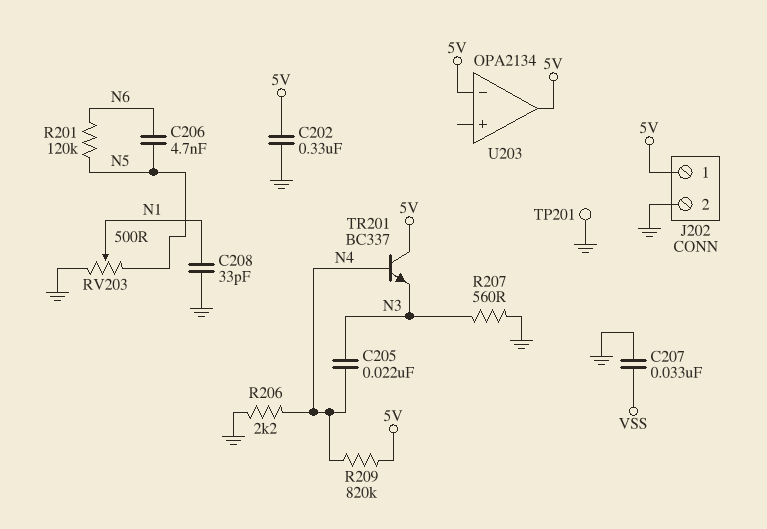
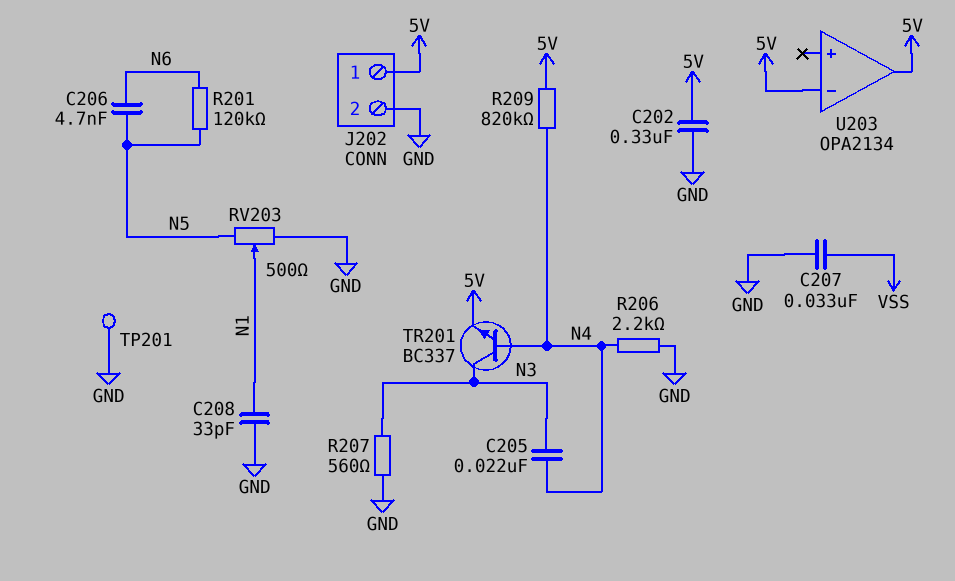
TR201: NPN BC337 (B N4, C 5V, E N3) -> NPN BC337 (B N4, C N3, E 5V)

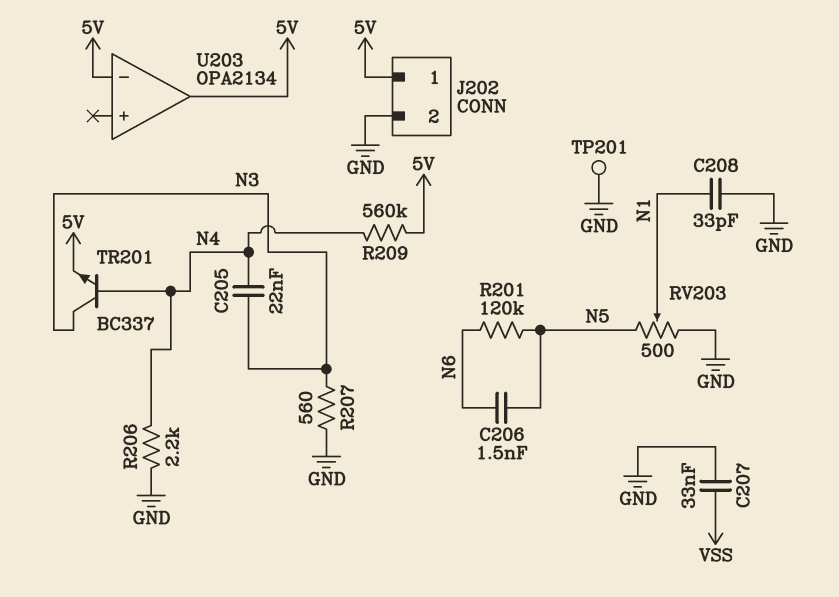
C202: 330nF (5V, GND) -> none
C206: 4.7nF (N5, N6) -> 1.5nF (N5, N6)
R209: 820k (5V, N4) -> 560k (5V, N4)

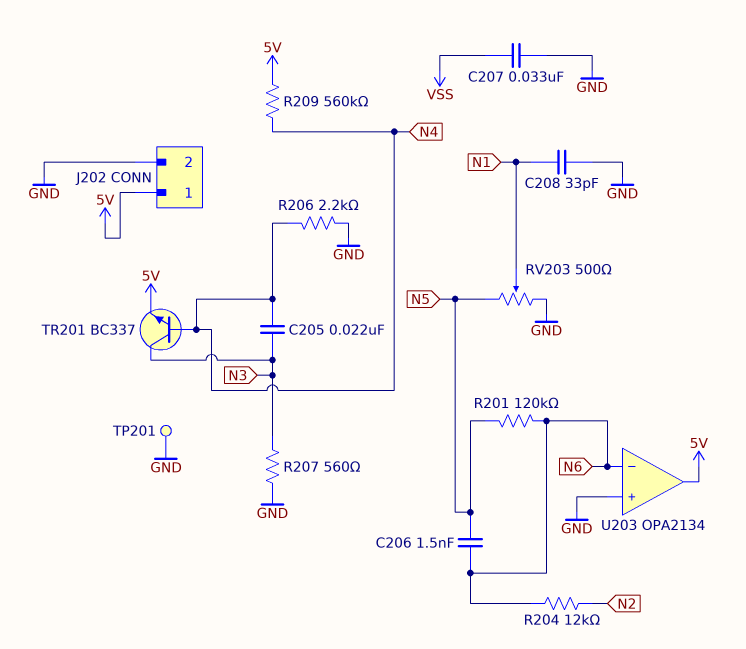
R204: none -> 12k (N2, N6)
U203 pin in+: none -> GND
U203 pin in-: 5V -> N6

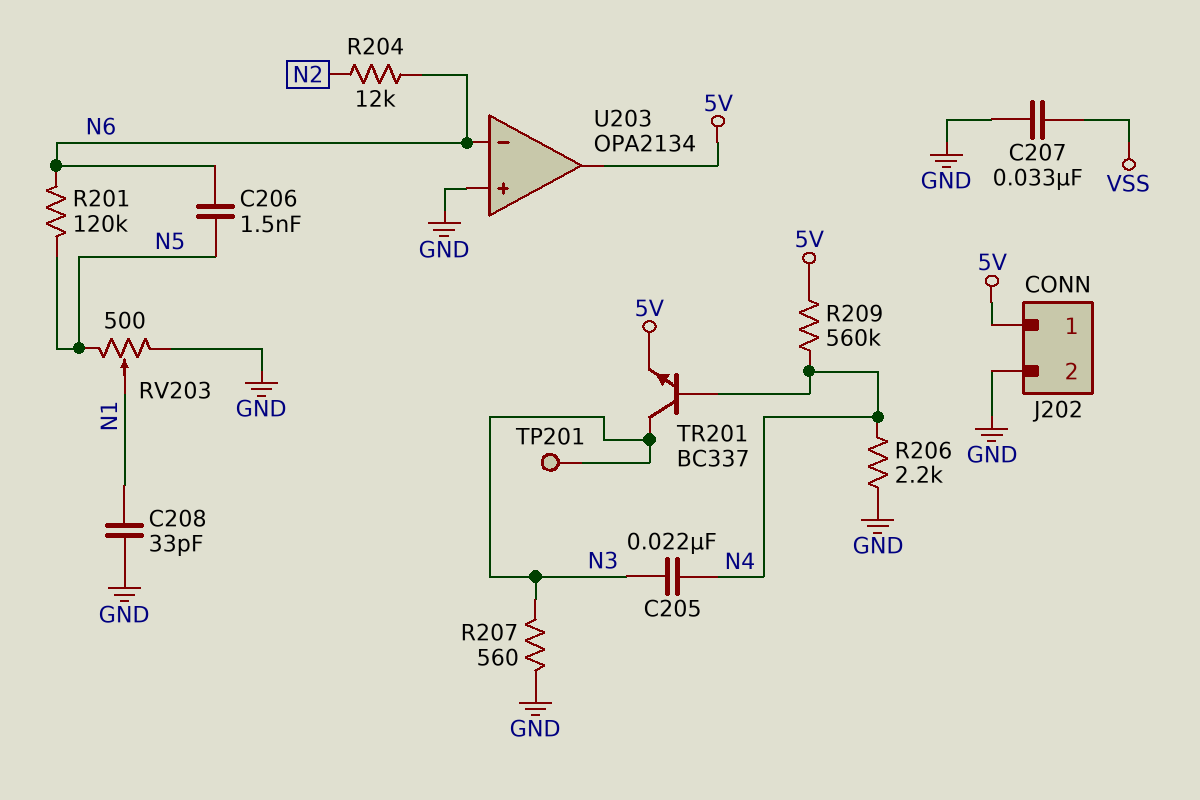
TP201: test point (GND) -> test point (N3)

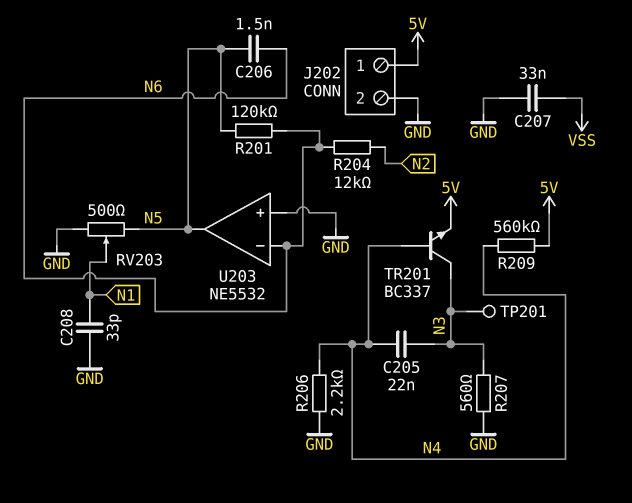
U203: OPA2134 -> NE5532
U203 pin out: 5V -> N5

